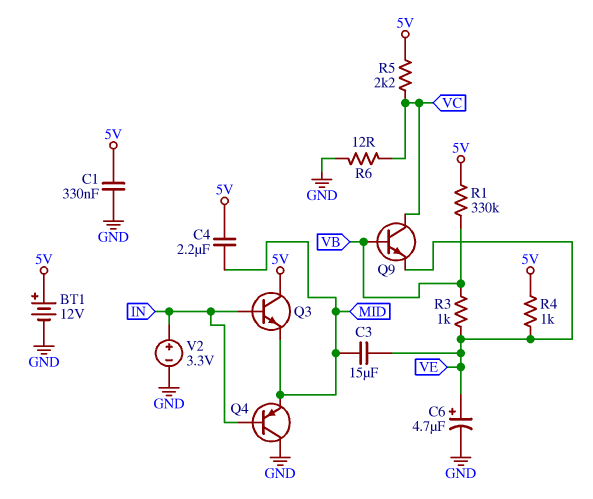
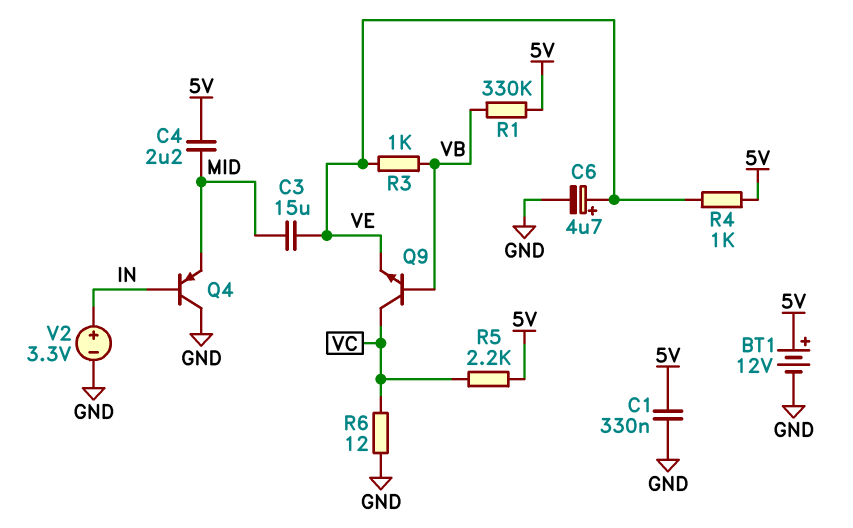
Q3: NPN (B IN, C 5V, E MID) -> none

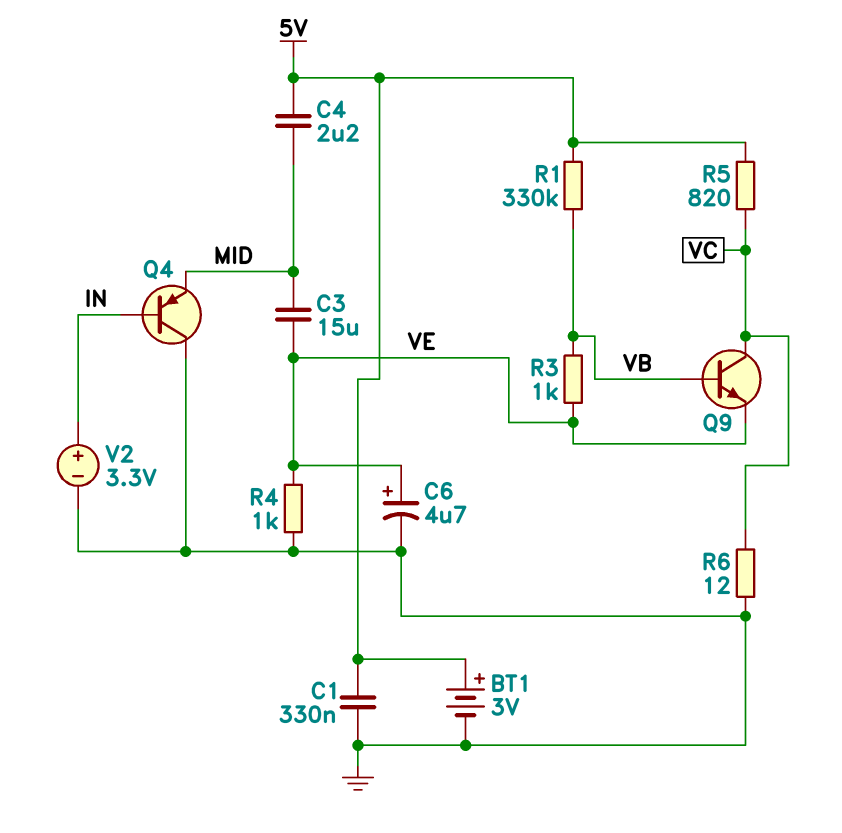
BT1: 12V (plus 5V, minus GND) -> 3V (plus 5V, minus GND)
R4: 1k (5V, VE) -> 1k (GND, VE)
R5: 2.2k (5V, VC) -> 820 (5V, VC)

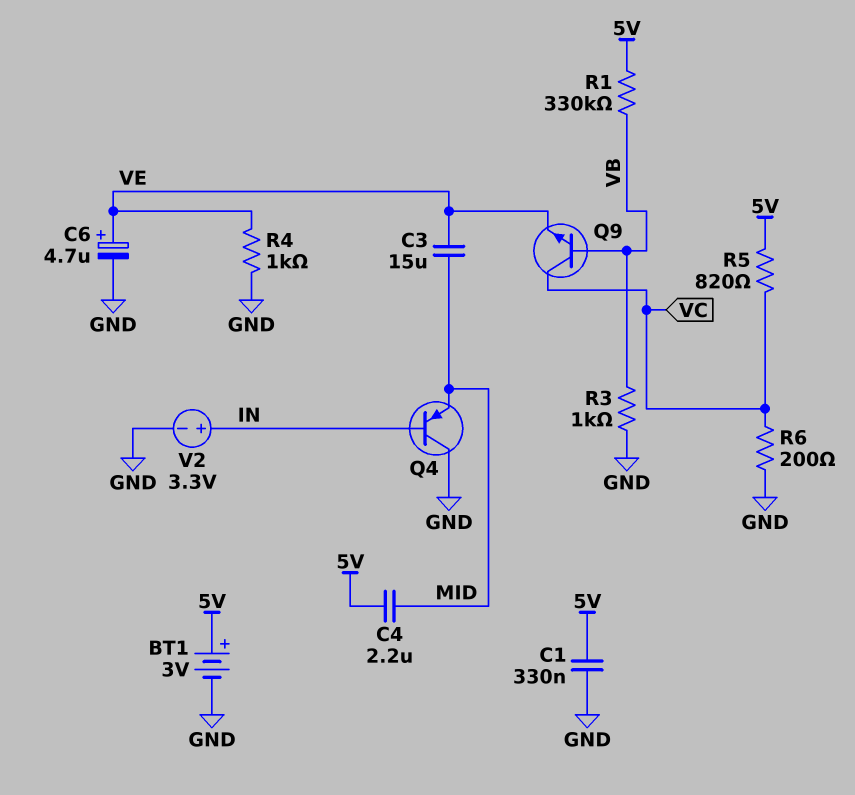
R3: 1k (VB, VE) -> 1k (GND, VB)
R6: 12 (GND, VC) -> 200 (GND, VC)

